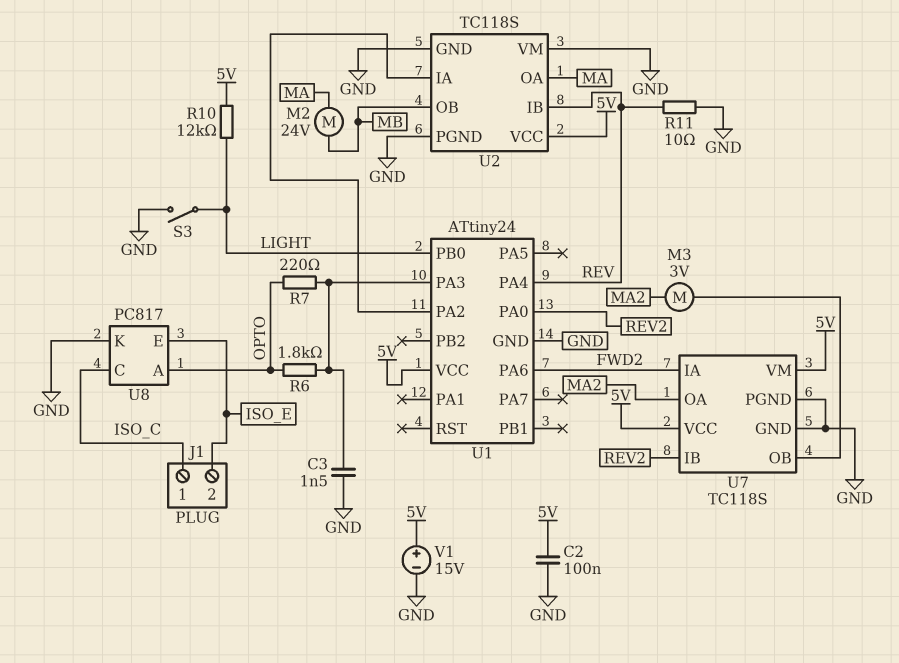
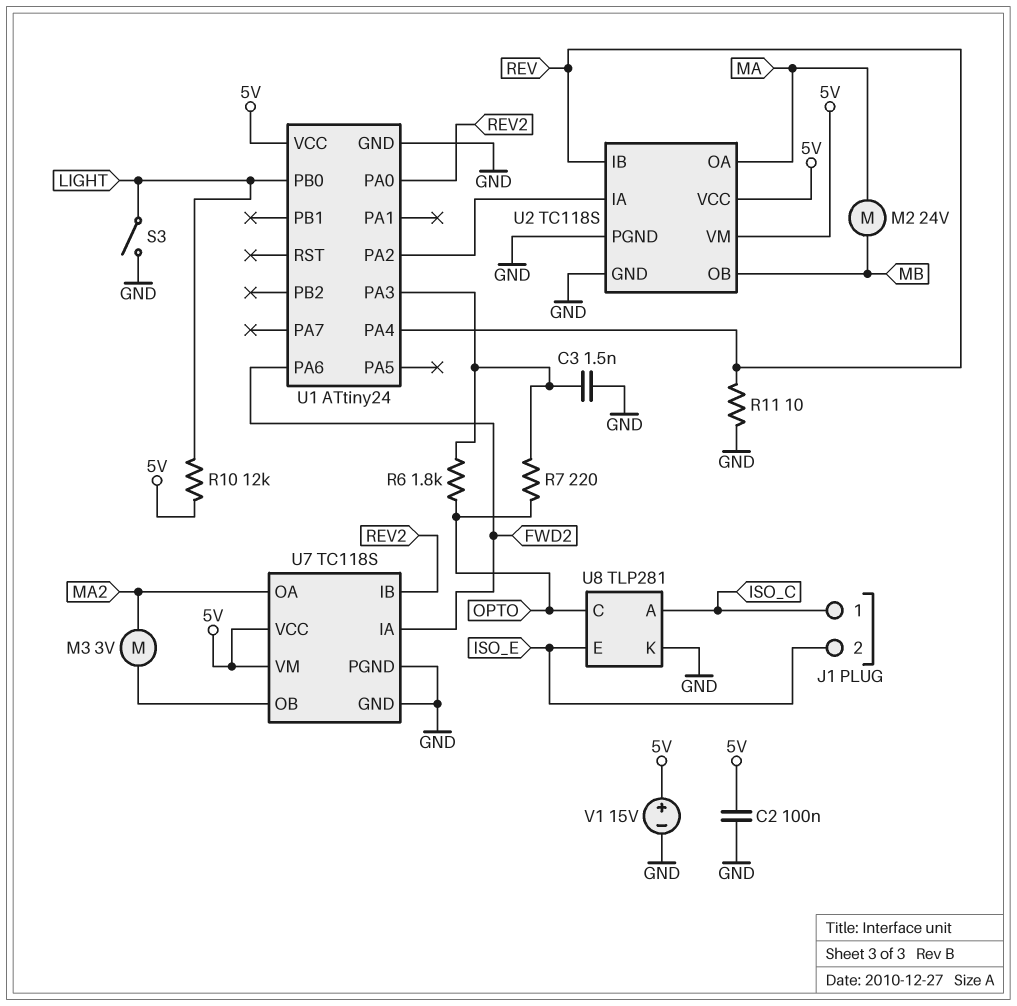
U2 pin VM: GND -> 5V
U8: PC817 -> TLP281
U8 pin A: OPTO -> ISO_C
U8 pin C: ISO_C -> OPTO

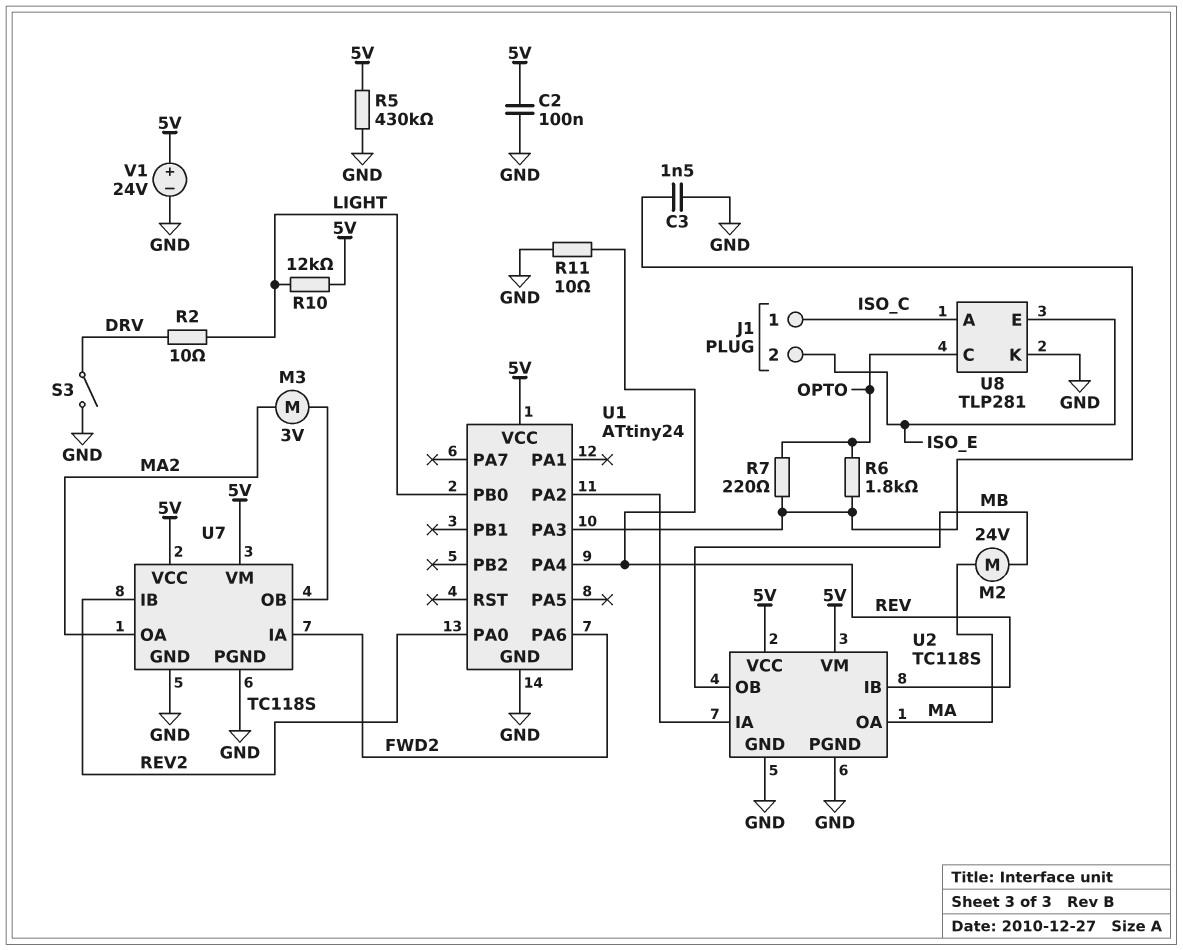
R2: none -> 10 (DRV, LIGHT)
R5: none -> 430k (5V, GND)
S3: switch (GND, LIGHT) -> switch (DRV, GND)
V1: 15V (plus 5V, minus GND) -> 24V (plus 5V, minus GND)

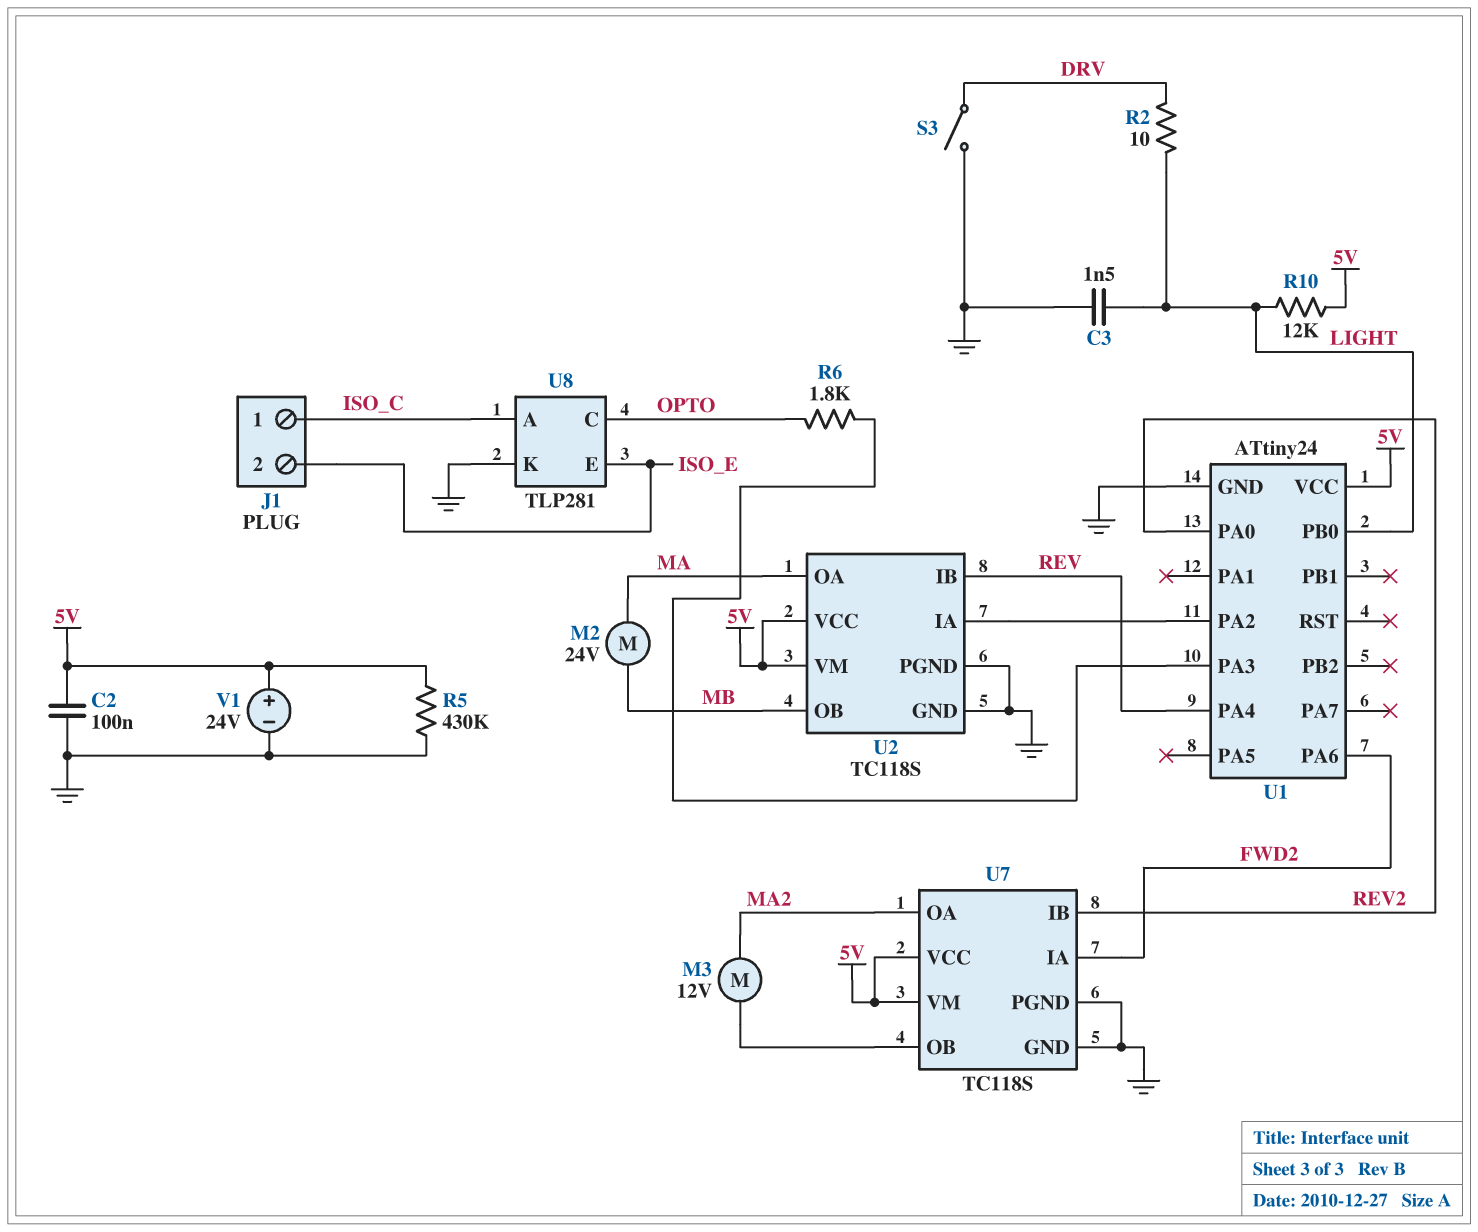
C3: 1.5nF (GND, U1/PA3) -> 1.5nF (GND, LIGHT)
M3: motor 3V (MA2, U7/OB) -> motor 12V (MA2, U7/OB)
R7: 220 (OPTO, U1/PA3) -> none
R11: 10 (GND, REV) -> none

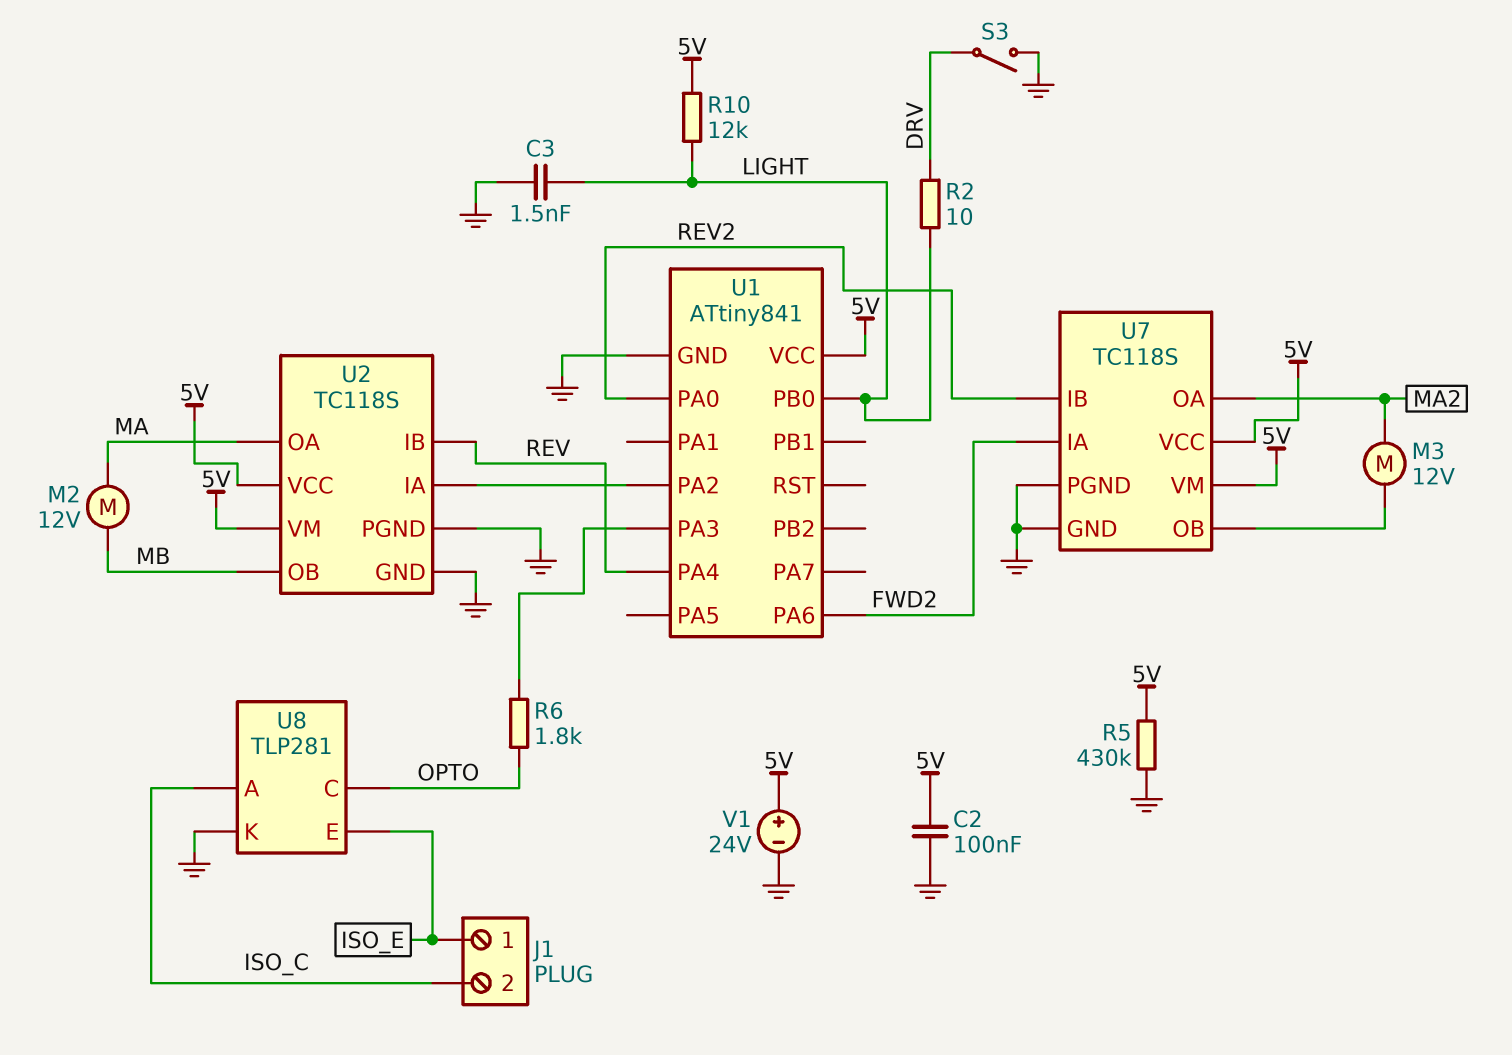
J1 pin 1: ISO_C -> ISO_E
J1 pin 2: ISO_E -> ISO_C
M2: motor 24V (MA, MB) -> motor 12V (MA, MB)
U1: ATtiny24 -> ATtiny841

